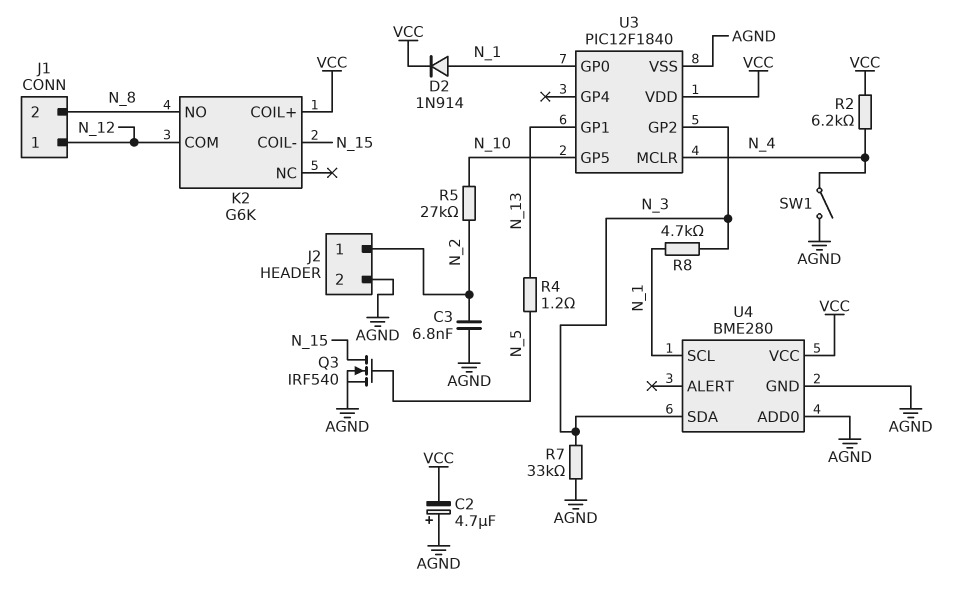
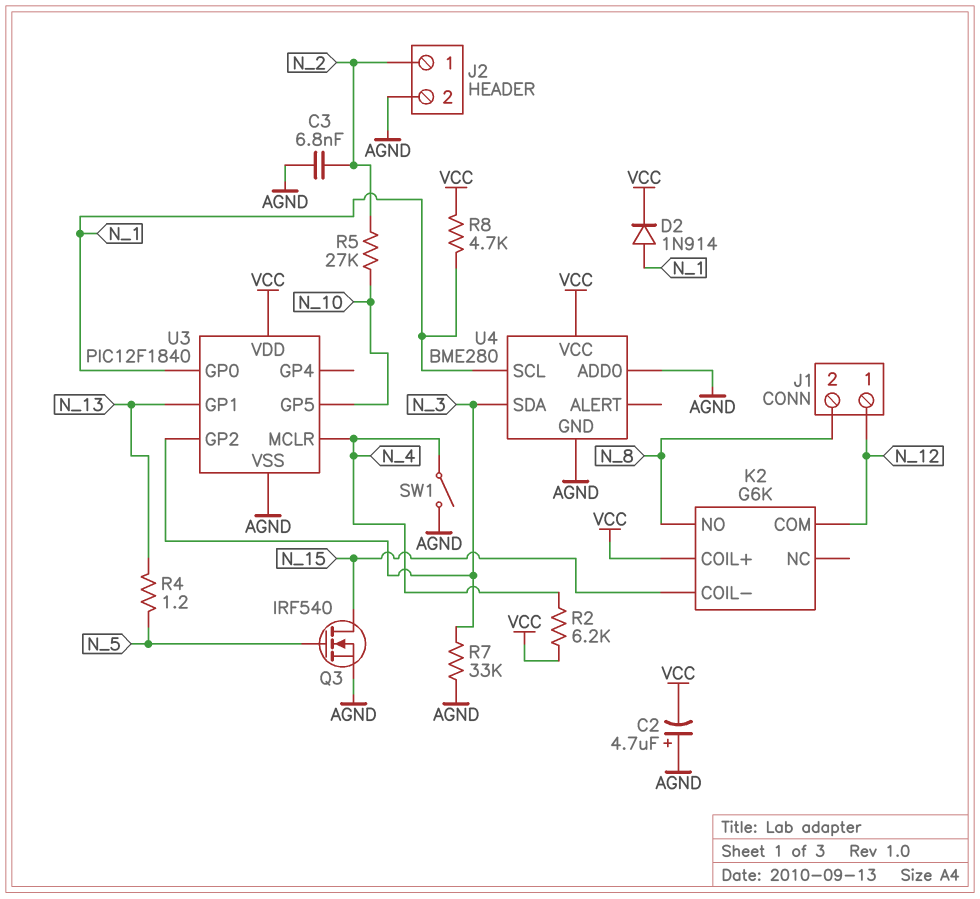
R8: 4.7k (N_1, N_3) -> 4.7k (N_1, VCC)

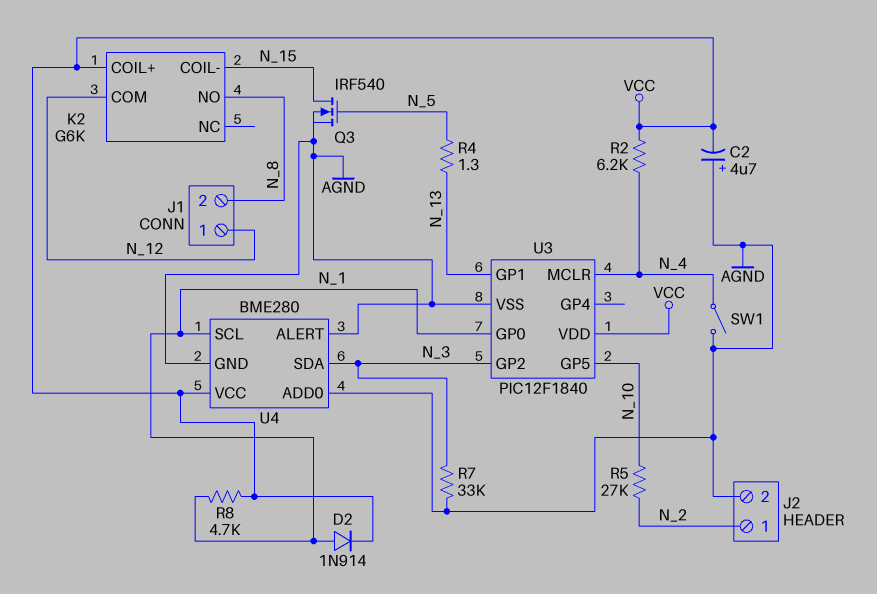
C3: 6.8nF (AGND, N_2) -> none
R4: 1.2 (N_5, N_13) -> 1.3 (N_5, N_13)
U4 pin ALERT: none -> AGND

